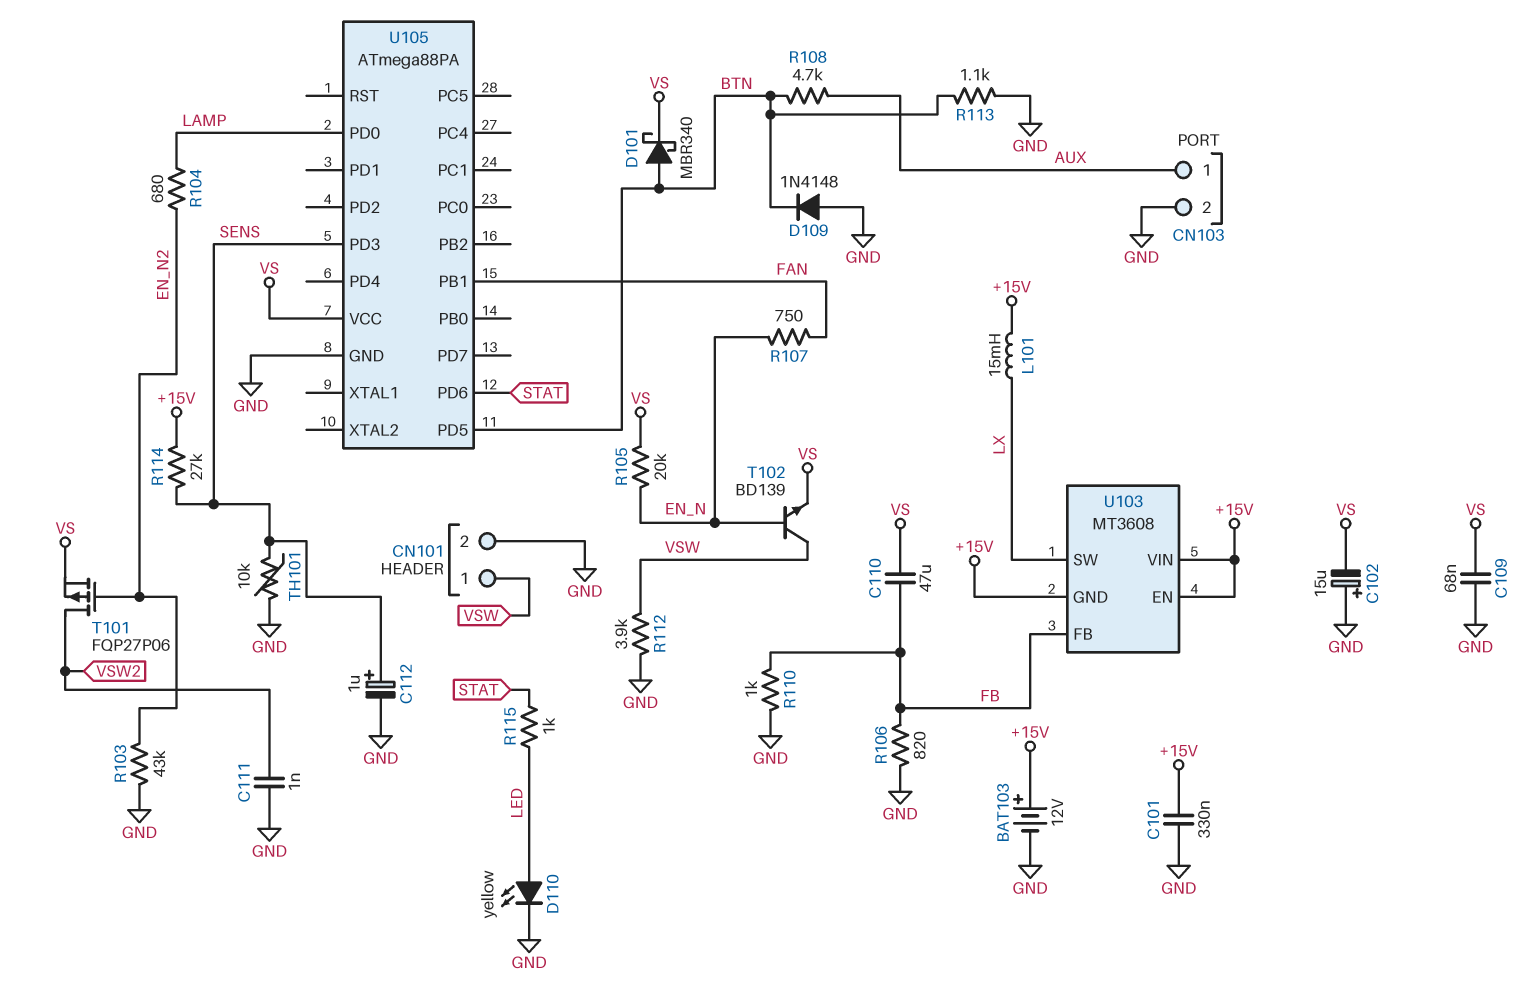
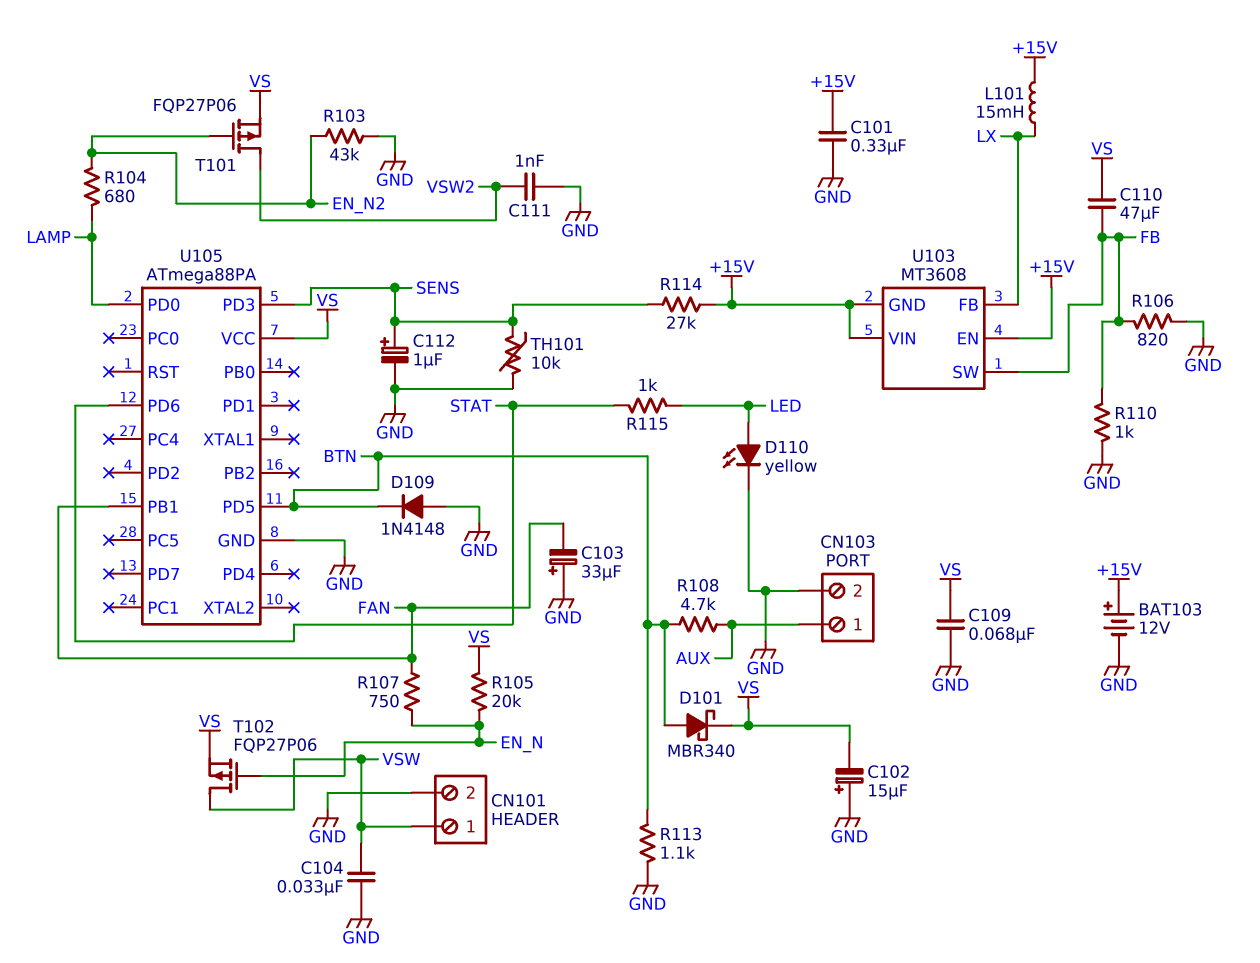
C103: none -> 33uF (plus GND, minus FAN)
C104: none -> 33nF (GND, VSW)
R112: 3.9k (GND, VSW) -> none
T102: NPN BD139 (B EN_N, C VSW, E VS) -> PMOS FQP27P06 (G EN_N, D VSW, S VS)
U103 pin FB: FB -> LX
U103 pin SW: LX -> FB

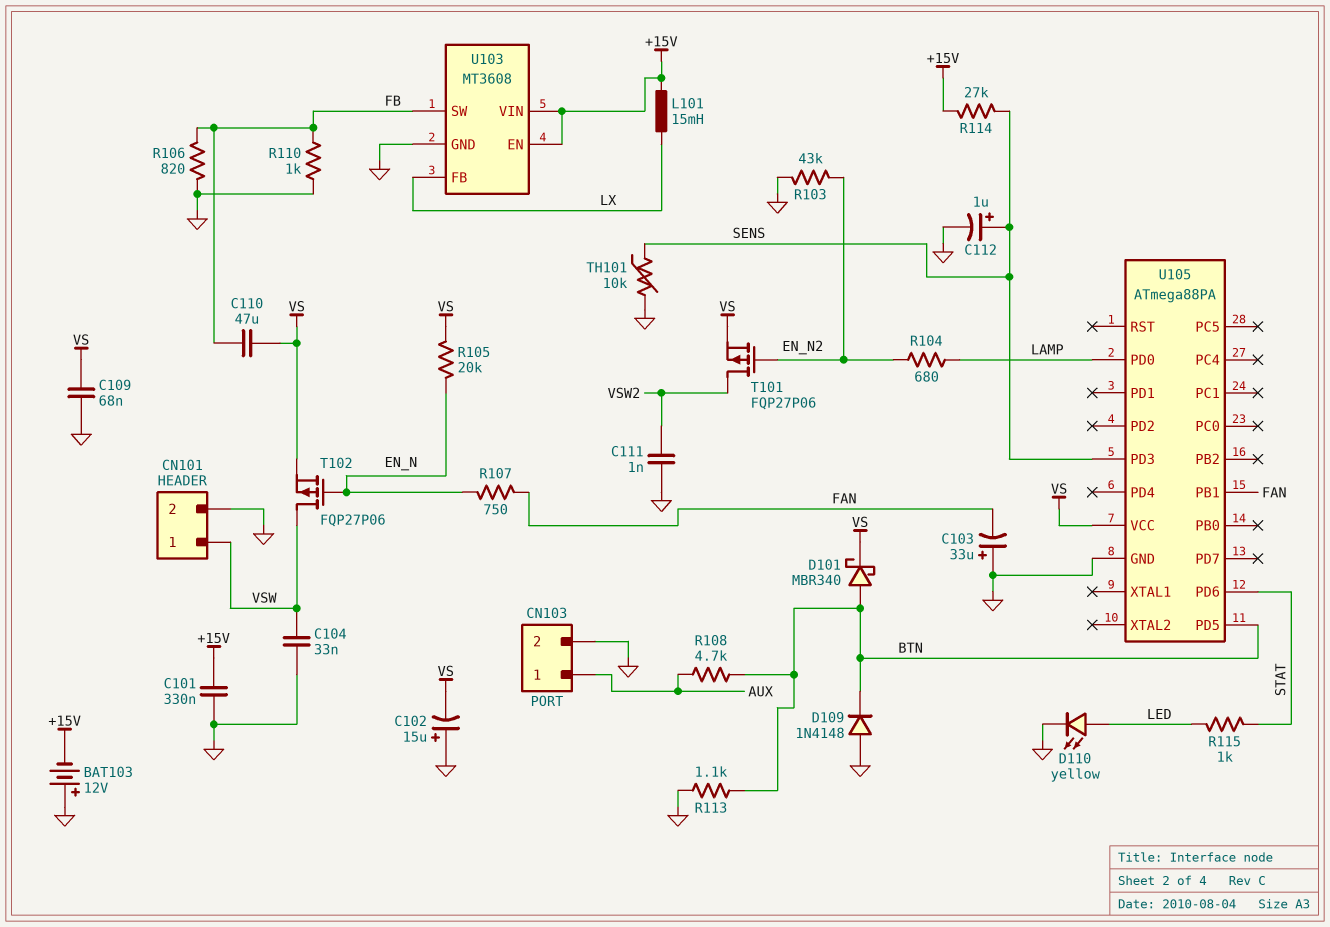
BAT103: 12V (plus +15V, minus GND) -> 12V (plus GND, minus +15V)
U103 pin GND: +15V -> GND

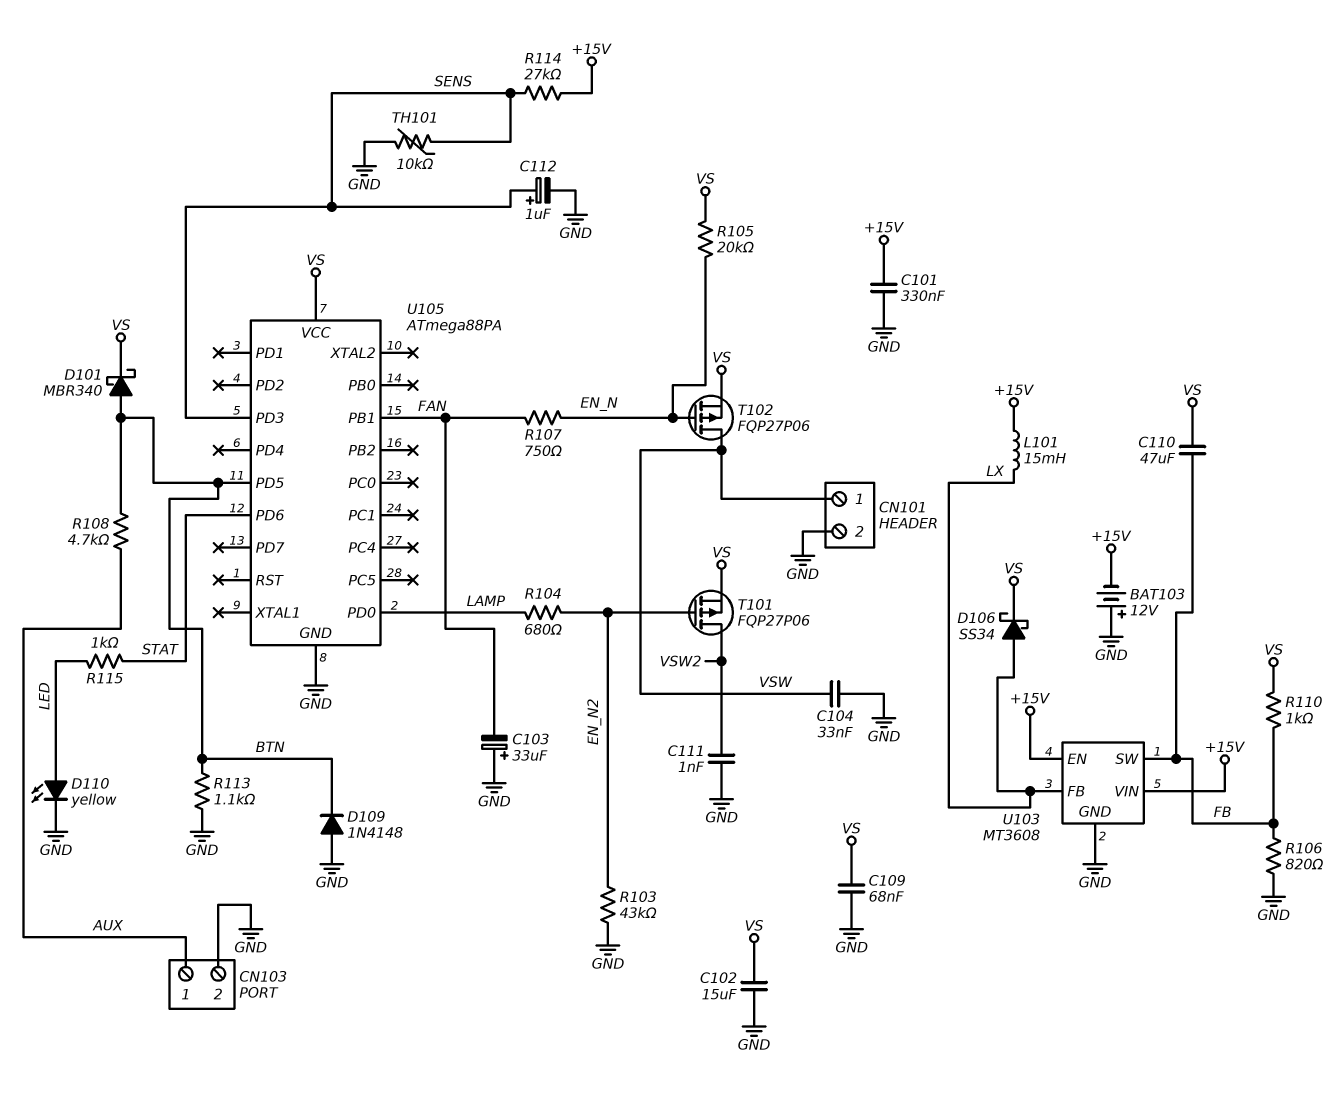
C102: 15uF (plus GND, minus VS) -> 15uF (GND, VS)
D106: none -> schottky SS34 (A LX, K VS)
R110: 1k (FB, GND) -> 1k (FB, VS)

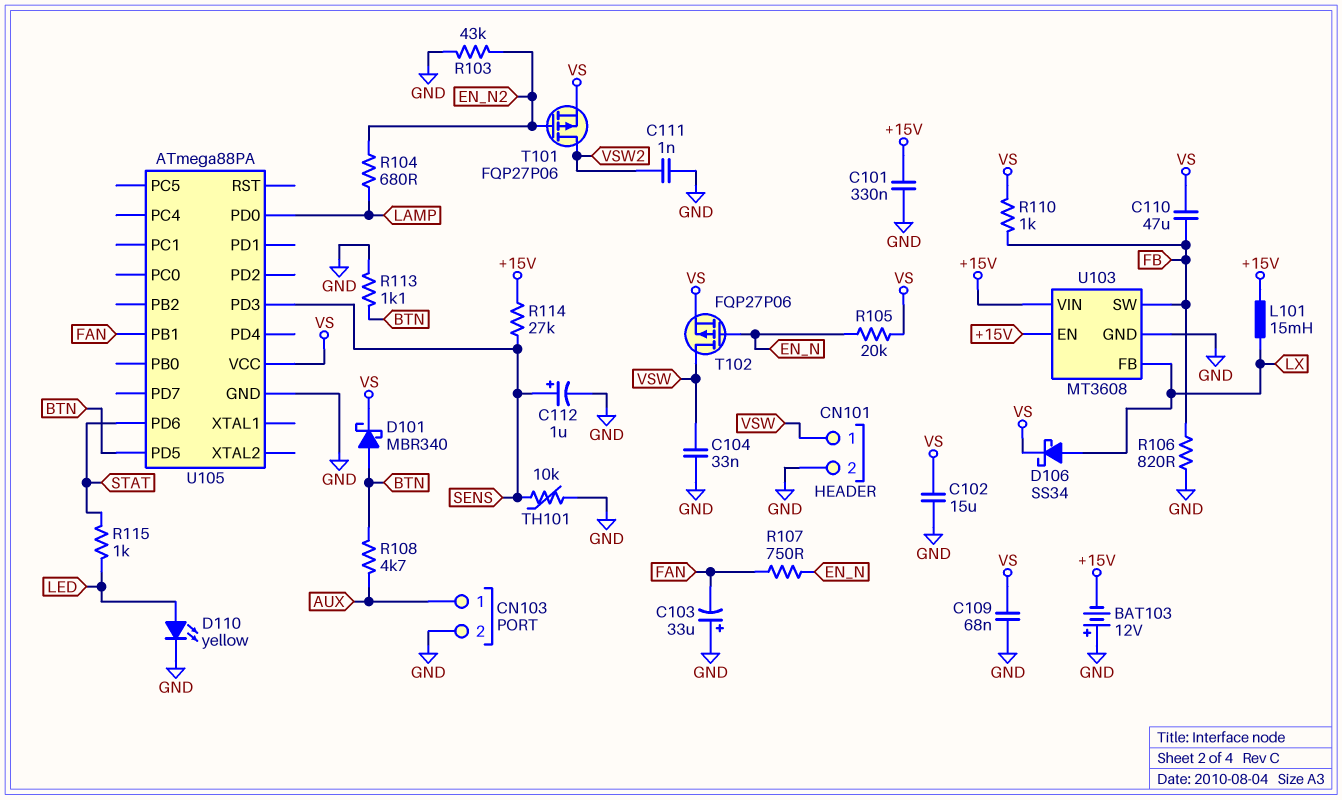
D109: diode 1N4148 (A GND, K BTN) -> none

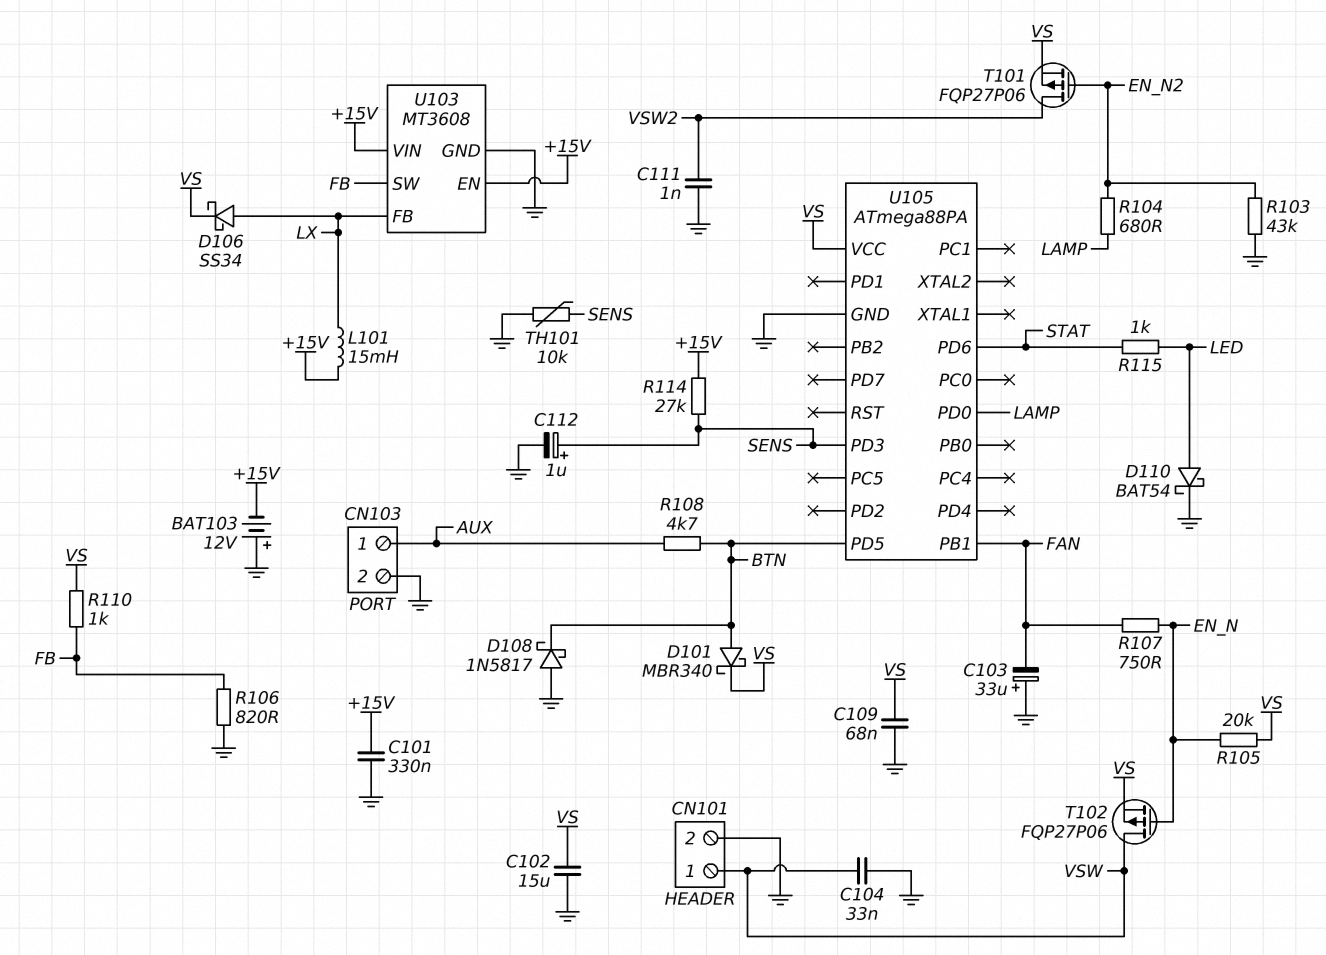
C110: 47uF (FB, VS) -> none
D108: none -> schottky 1N5817 (A GND, K BTN)
D110: LED yellow (A LED, K GND) -> schottky BAT54 (A LED, K GND)
R113: 1.1k (BTN, GND) -> none

